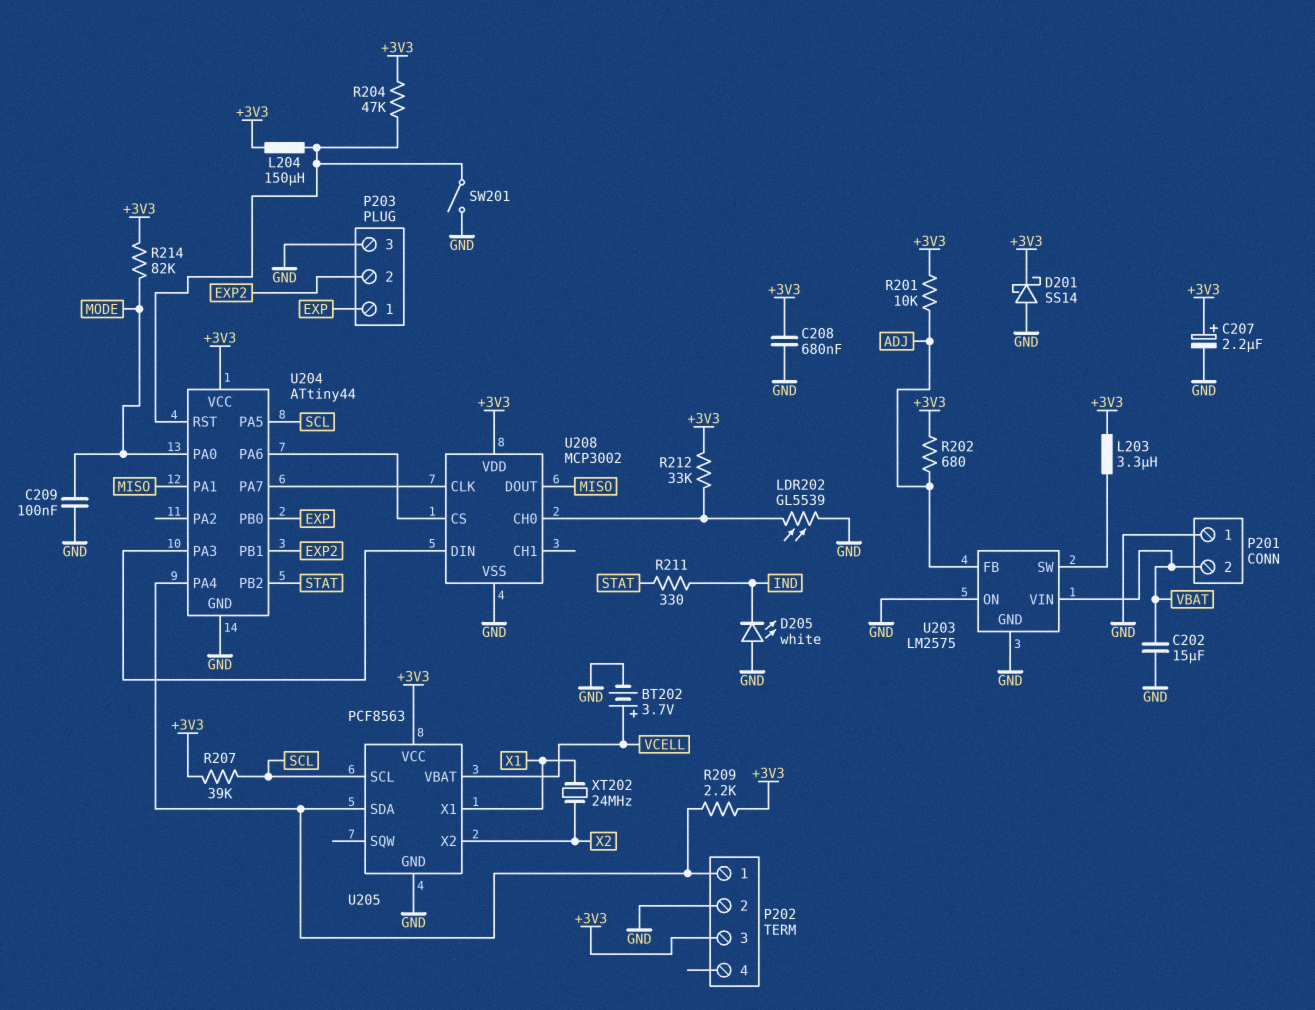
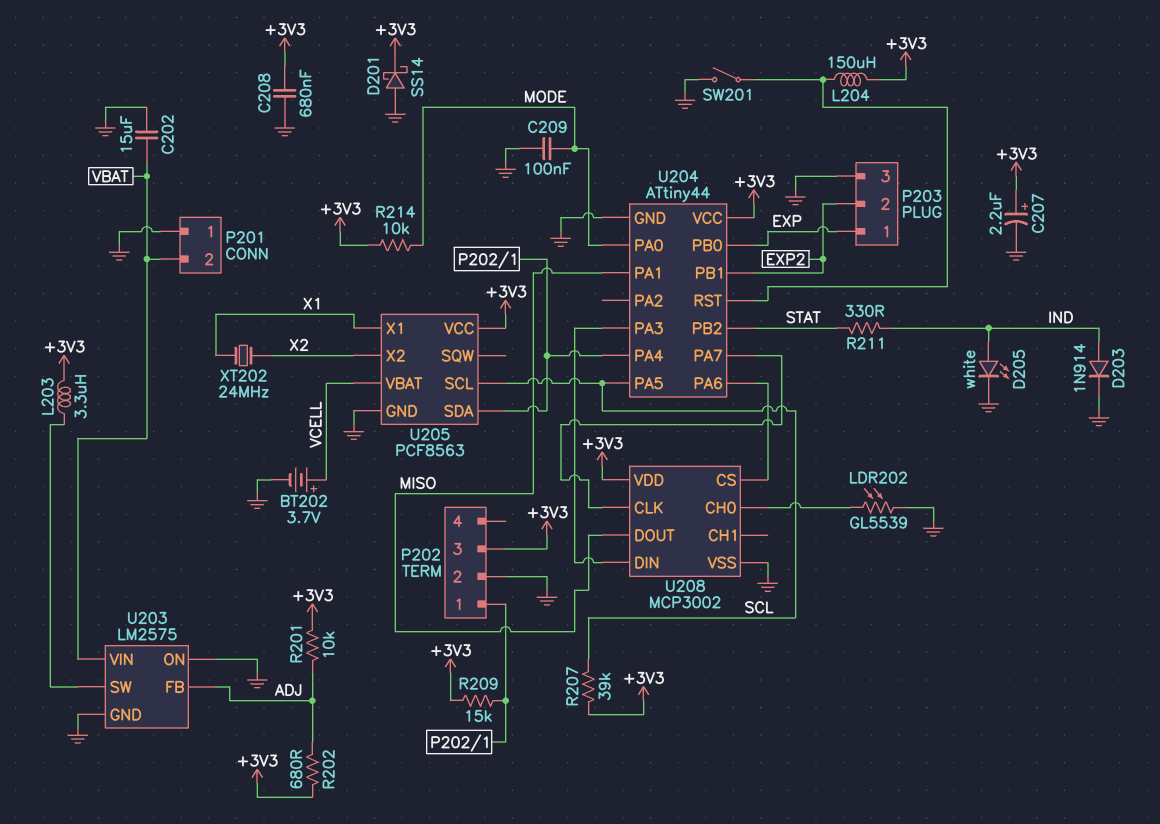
D203: none -> diode 1N914 (A IND, K GND)
D205: LED white (A GND, K IND) -> LED white (A IND, K GND)
R204: 47k (+3V3, U204/RST) -> none
R209: 2.2k (+3V3, P202/1) -> 15k (+3V3, P202/1)
R212: 33k (+3V3, U208/CH0) -> none
R214: 82k (+3V3, MODE) -> 10k (+3V3, MODE)

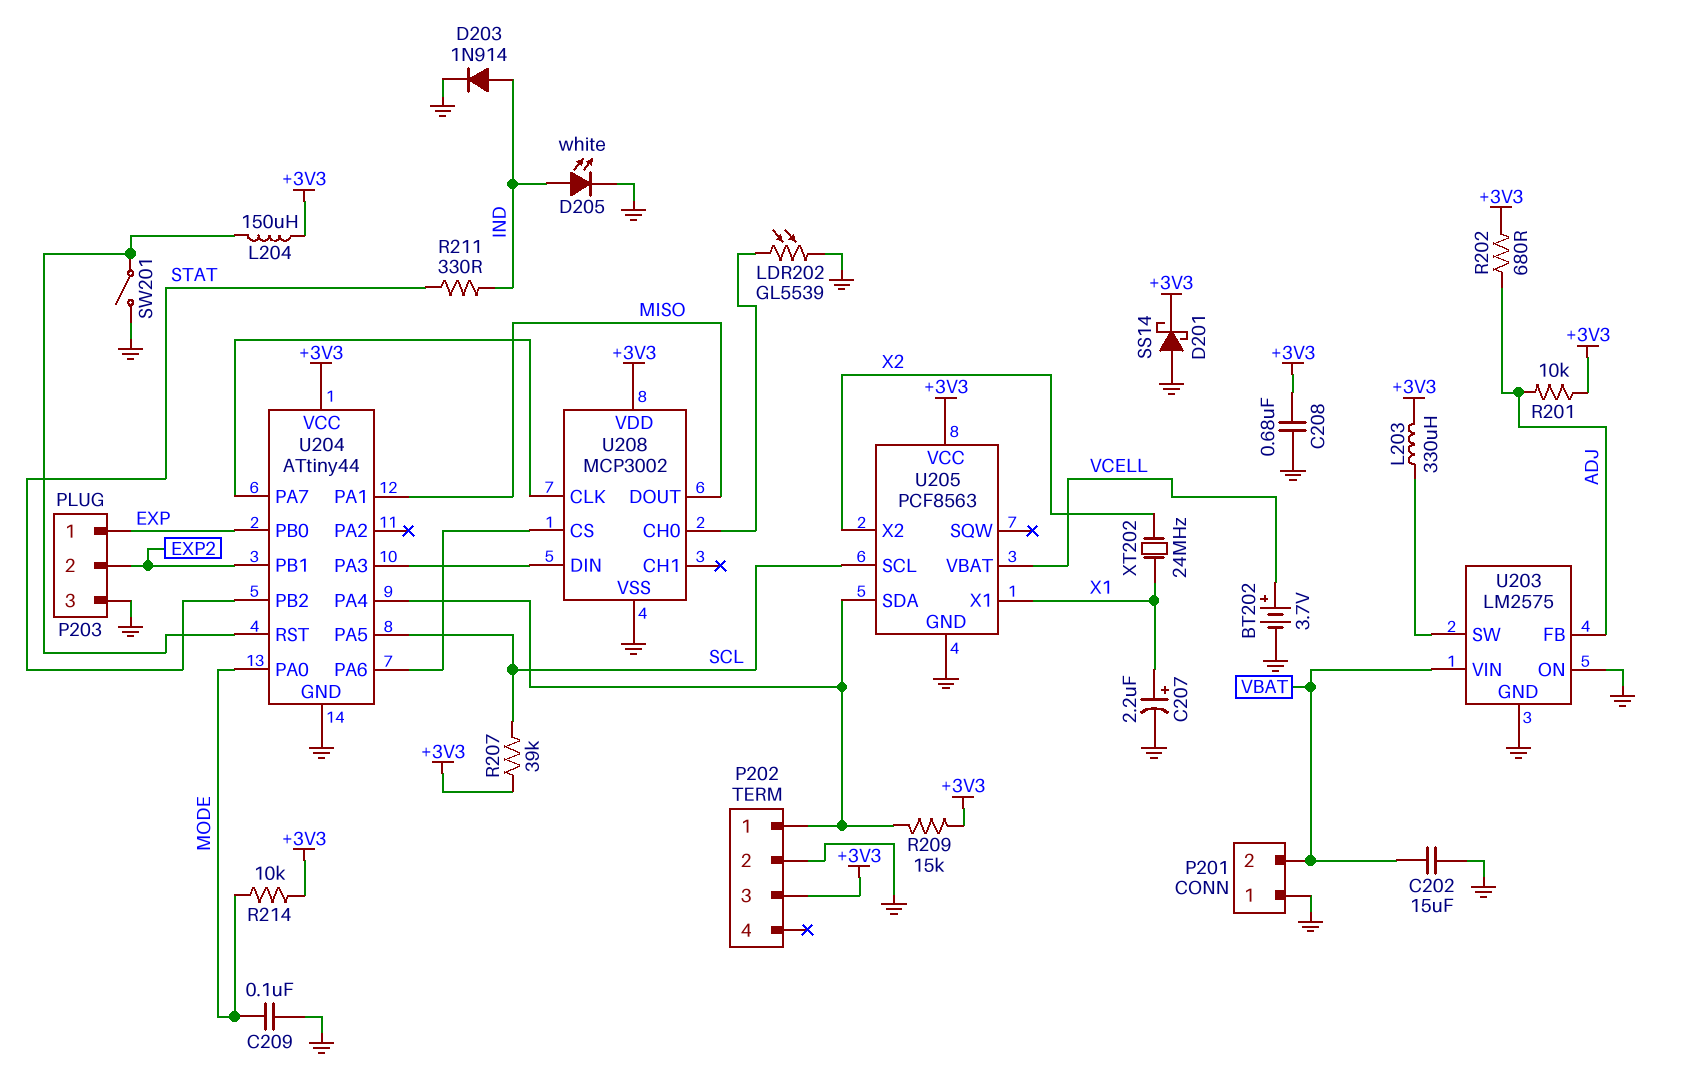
C207: 2.2uF (plus +3V3, minus GND) -> 2.2uF (plus X1, minus GND)
L203: 3.3uH (+3V3, U203/SW) -> 330uH (+3V3, U203/SW)

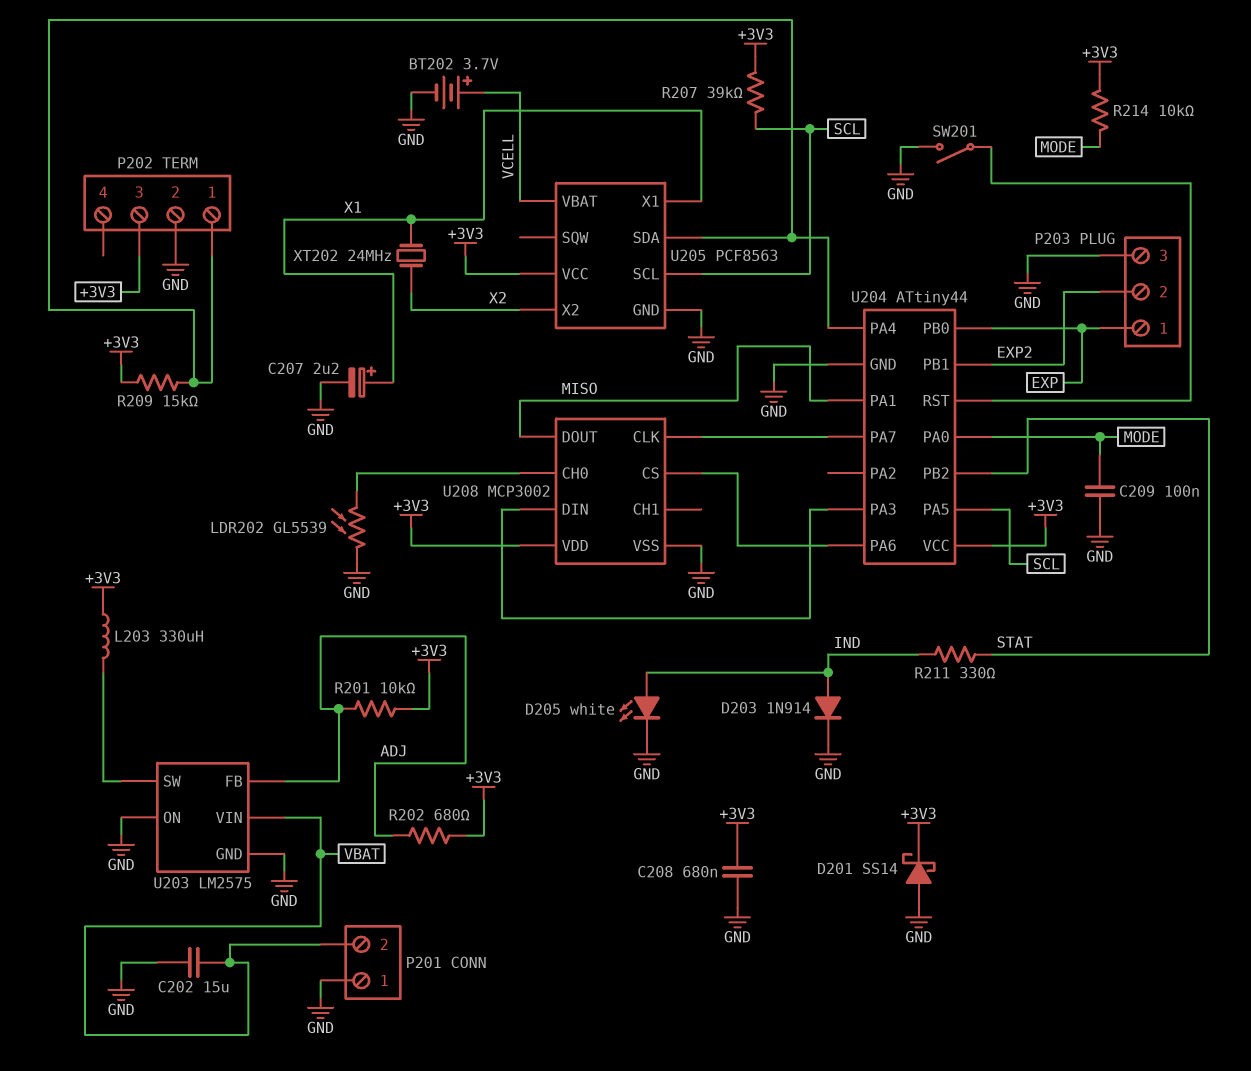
L204: 150uH (+3V3, U204/RST) -> none

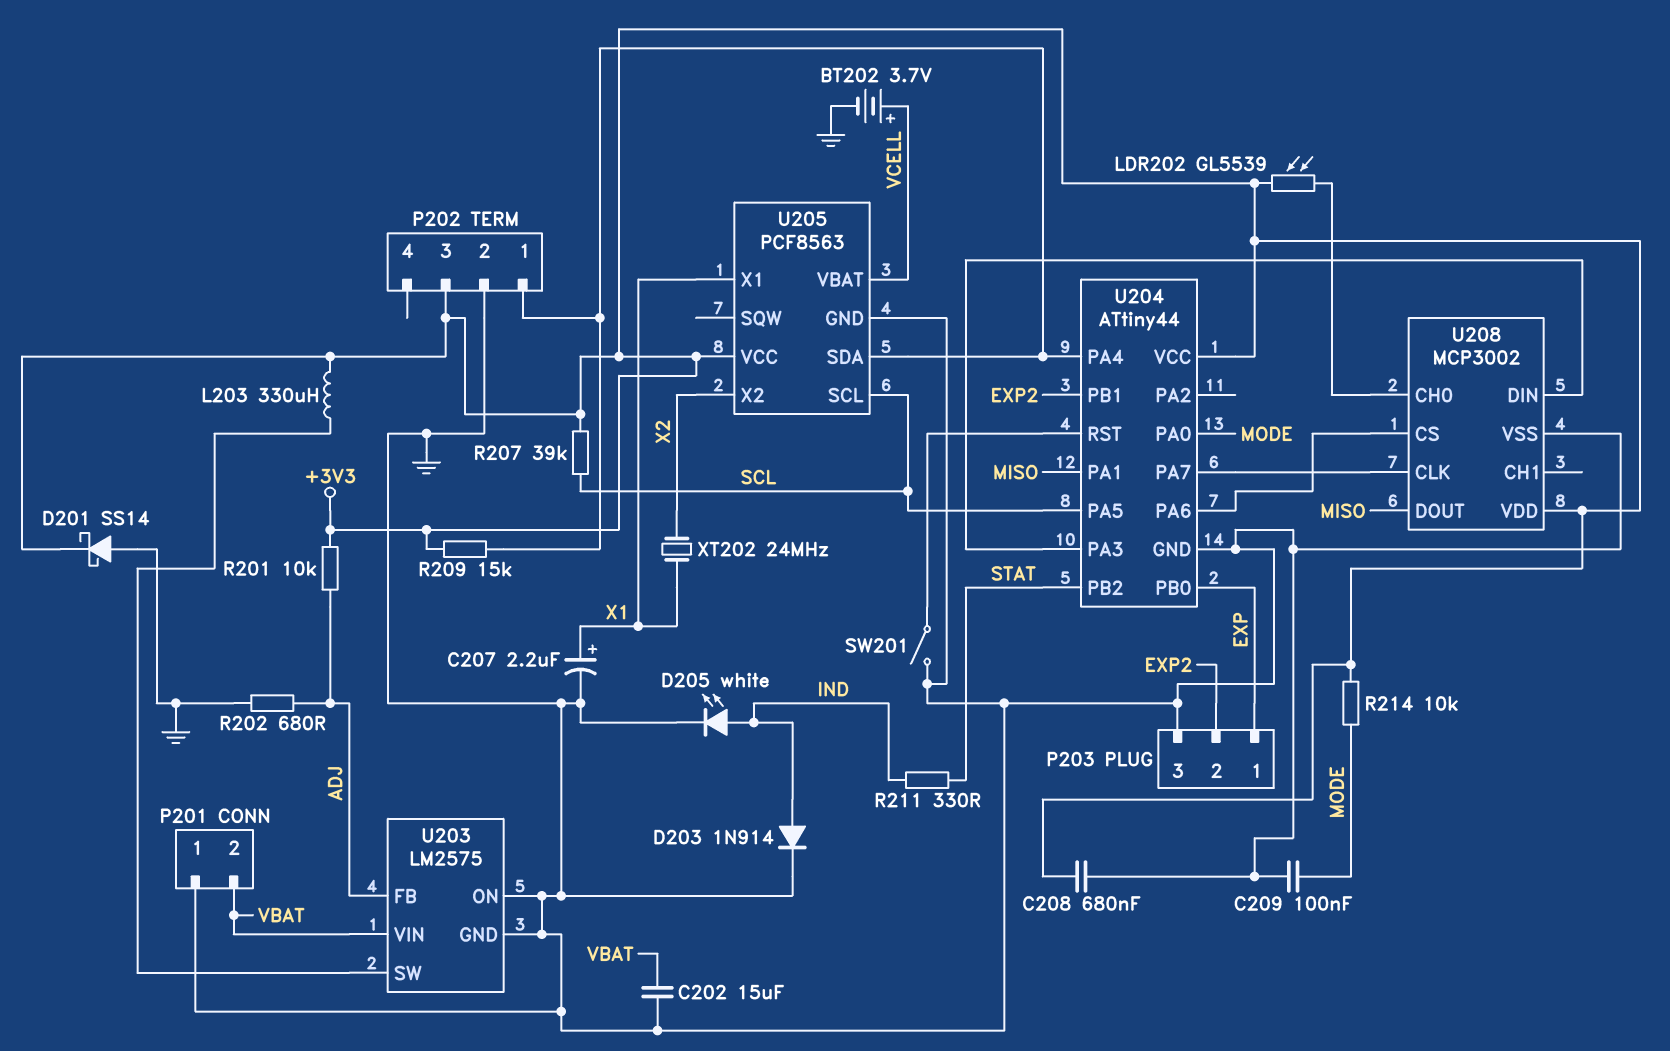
LDR202: GL5539 (GND, U208/CH0) -> GL5539 (+3V3, U208/CH0)
R202: 680 (+3V3, ADJ) -> 680 (ADJ, GND)

